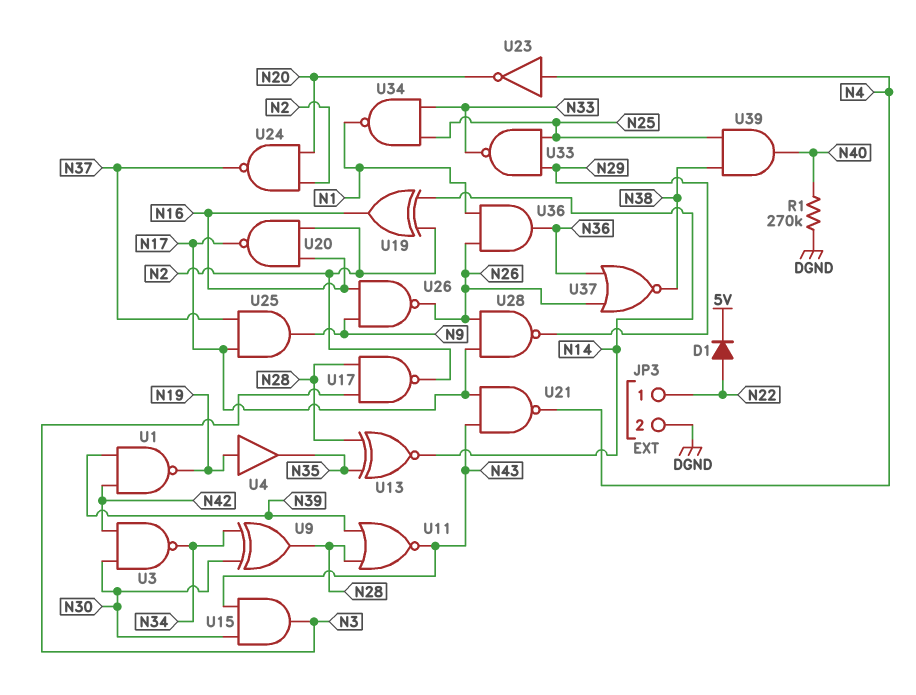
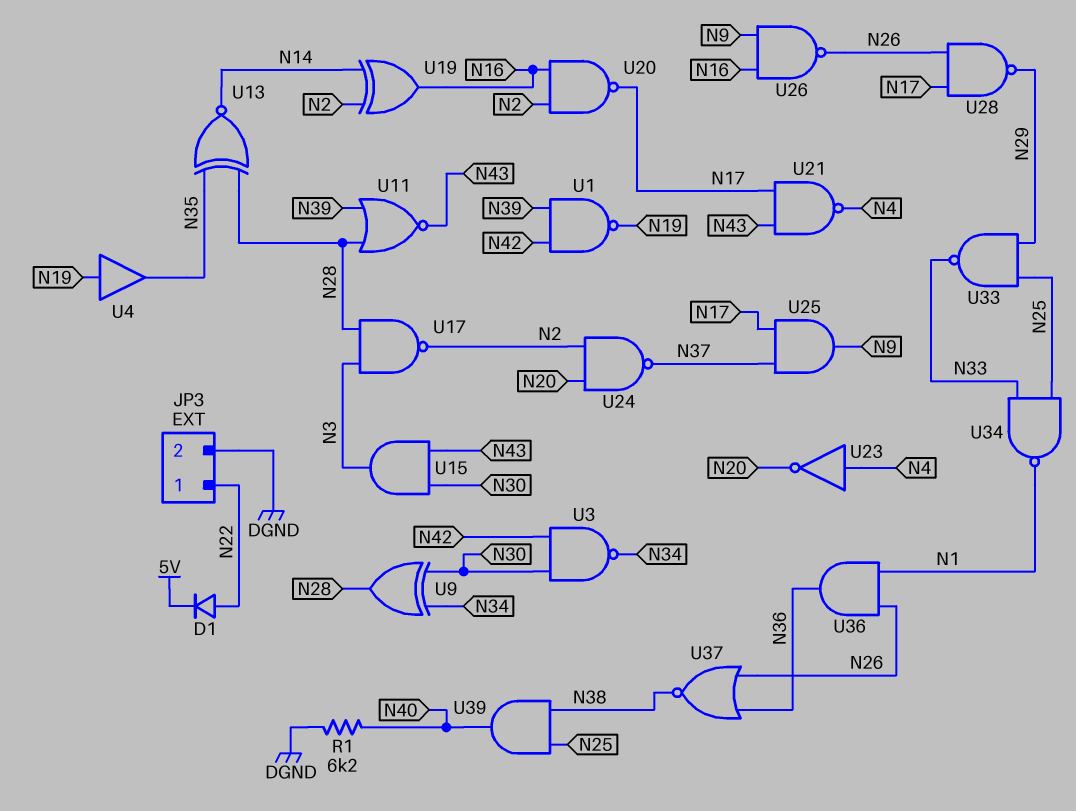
R1: 270k (DGND, N40) -> 6.2k (DGND, N40)

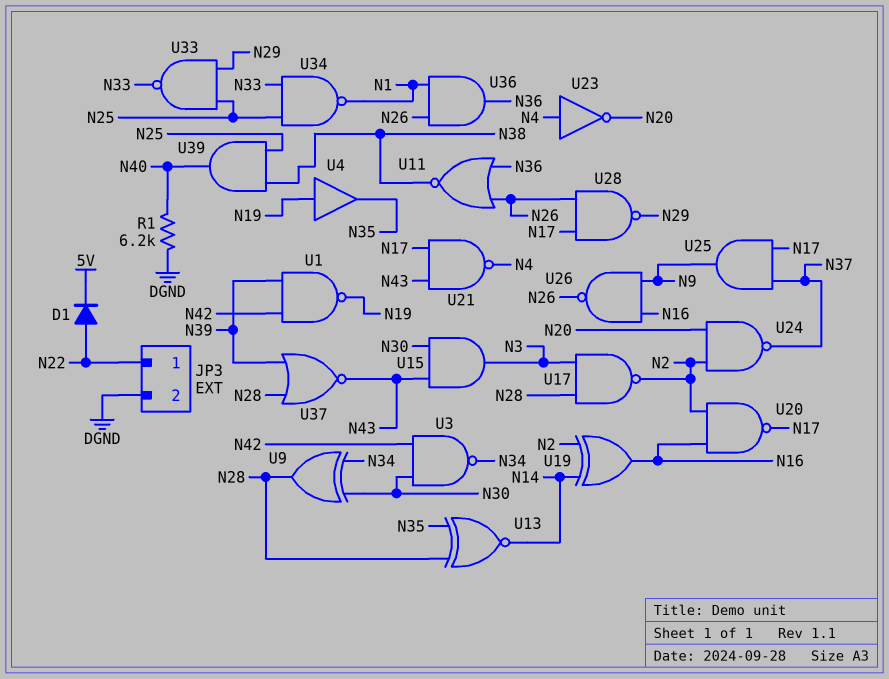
U11: NOR (in N28, in N39, out N43) -> NOR (in N26, in N36, out N38)
U37: NOR (in N26, in N36, out N38) -> NOR (in N28, in N39, out N43)

